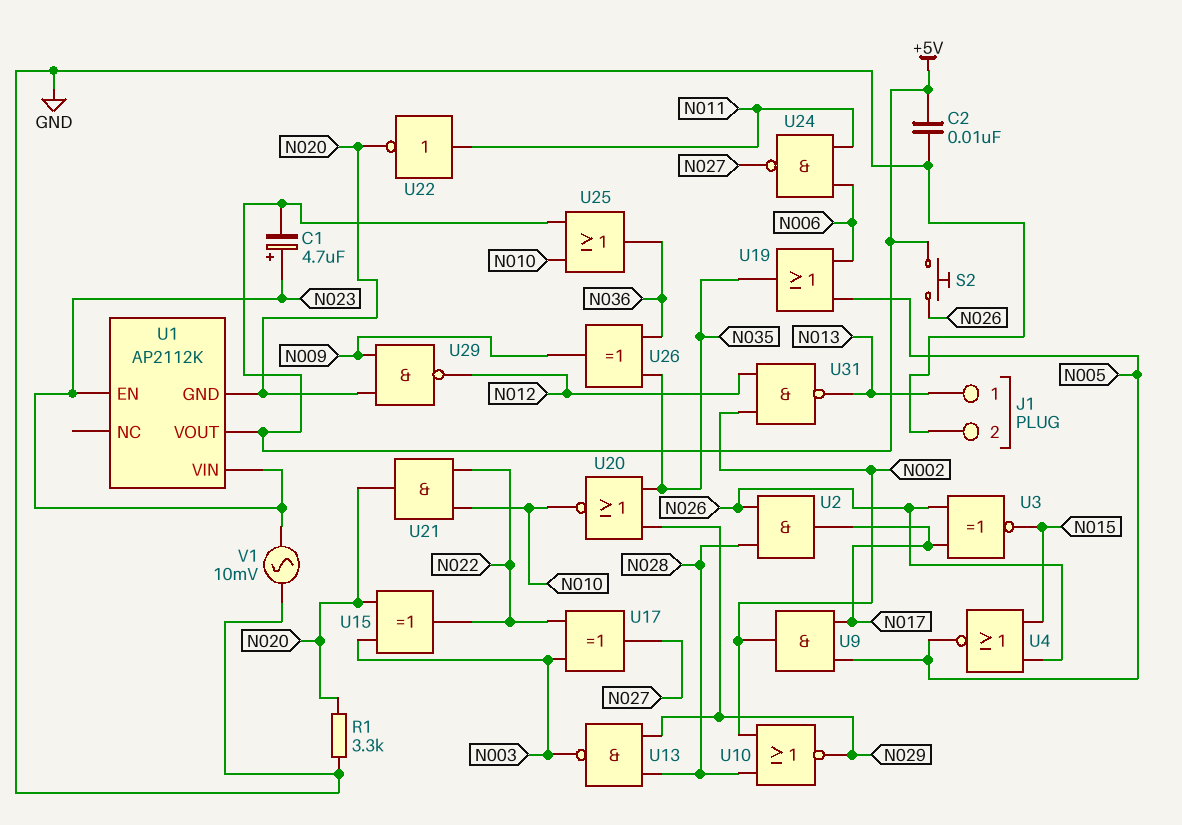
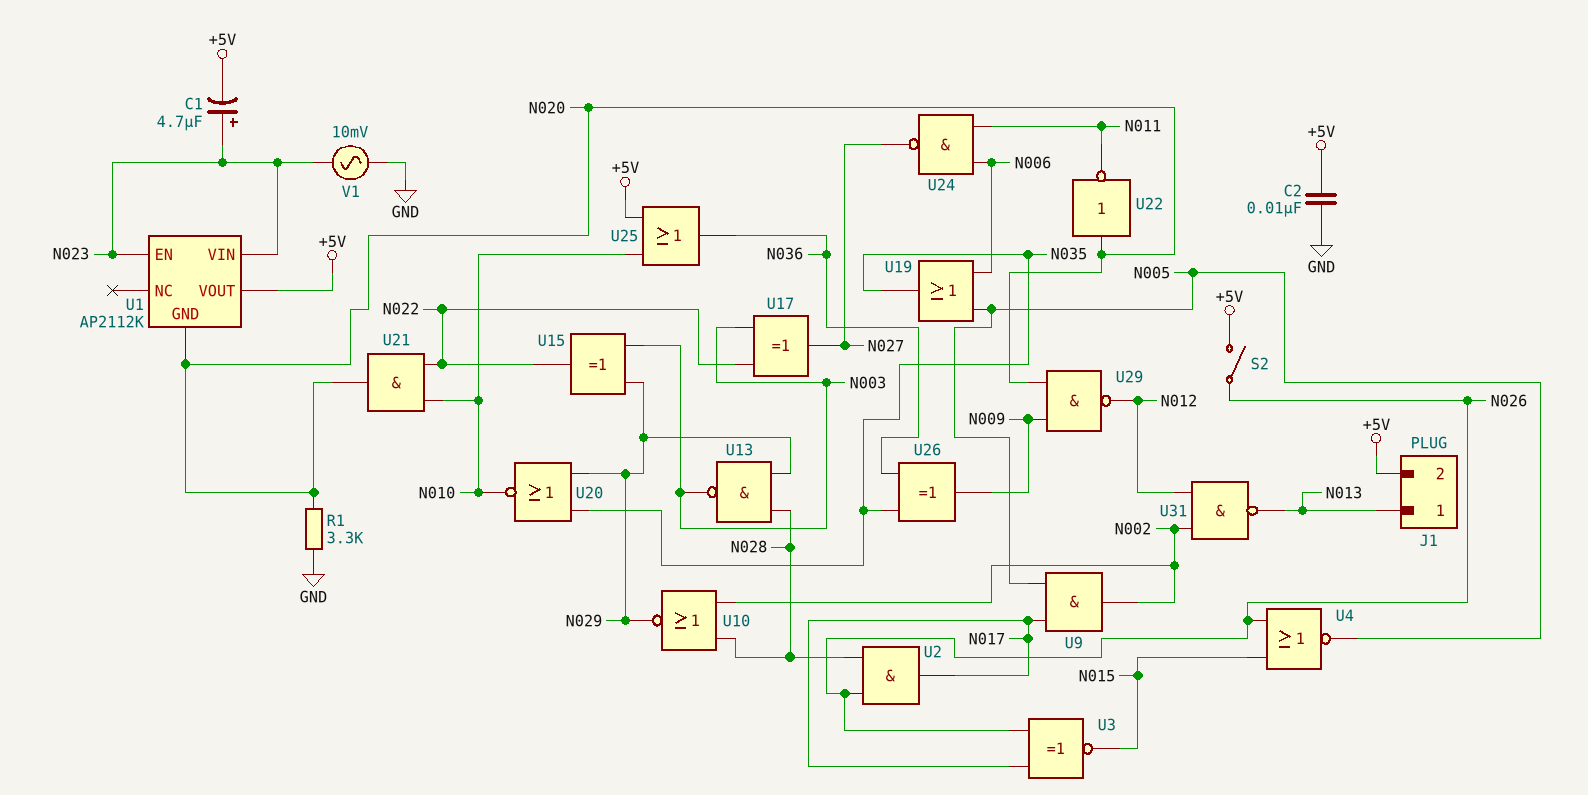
J1 pin 2: GND -> +5V
S2: button (+5V, N026) -> switch (+5V, N026)
U15: XOR (in N003, in N020, out N022) -> XOR (in N003, in N029, out N022)
U22: NOT (in N011, out N020) -> NOT (in N020, out N011)

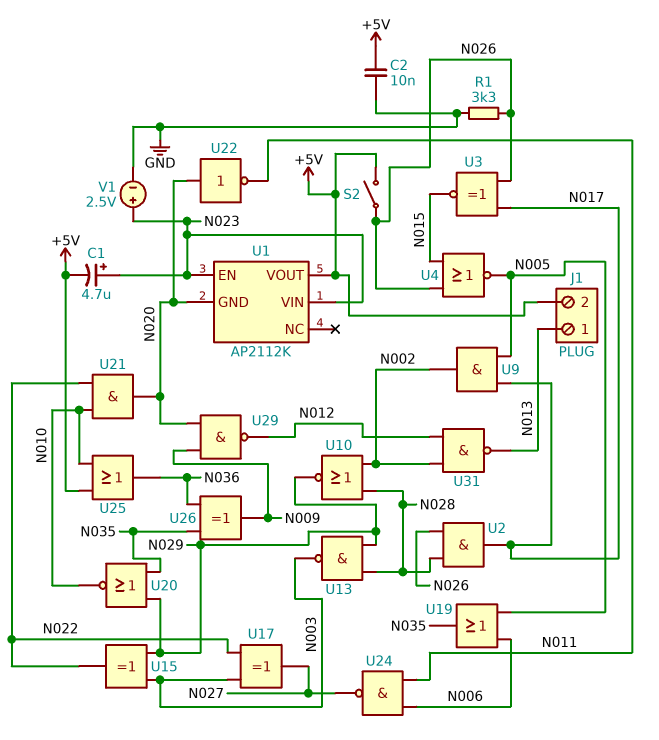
R1: 3.3k (GND, N020) -> 3.3k (GND, N026)
V1: AC 10mV (GND, N023) -> 2.5V (plus N023, minus GND)

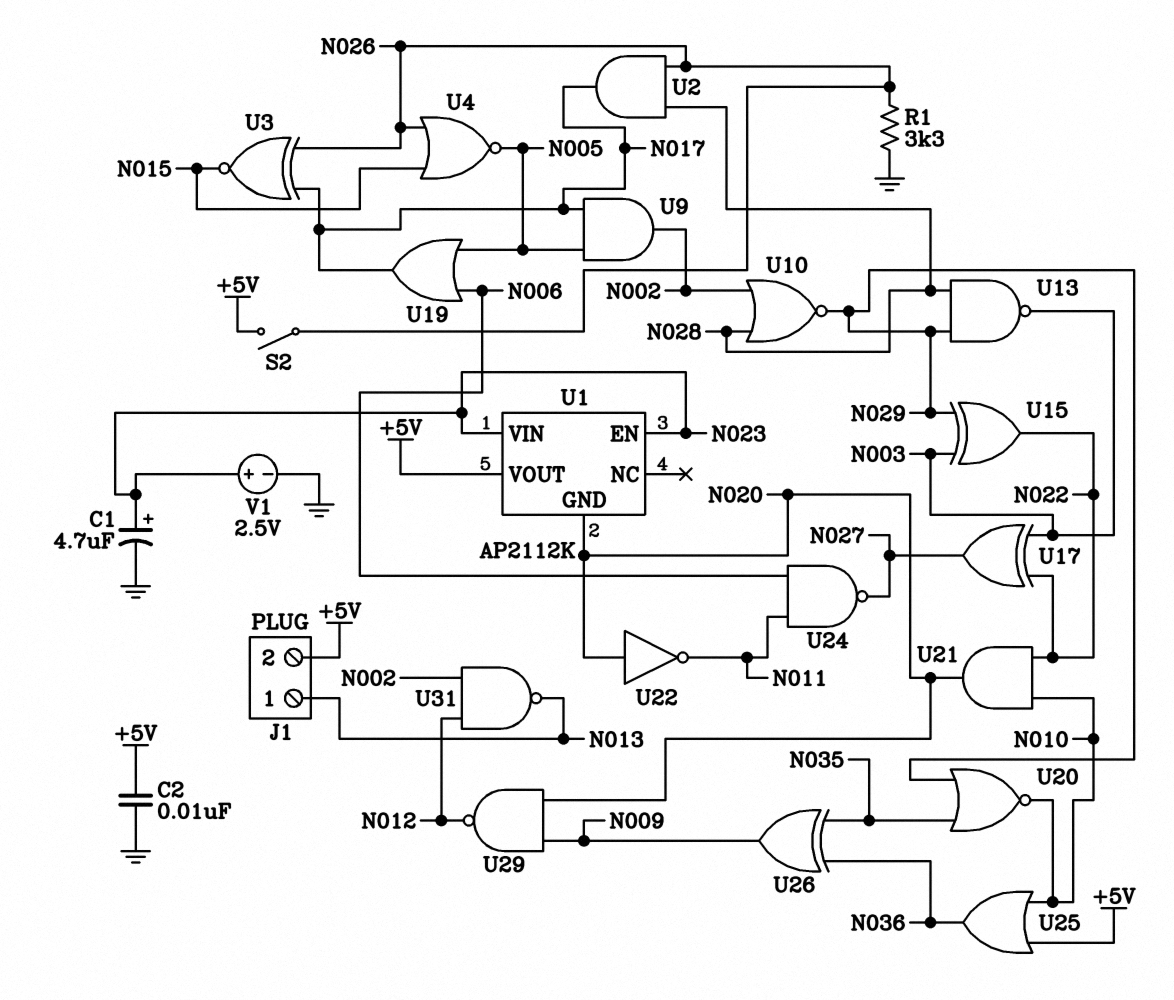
C1: 4.7uF (plus N023, minus +5V) -> 4.7uF (plus N023, minus GND)
U19: OR (in N005, in N006, out N035) -> OR (in N005, in N006, out N017)

